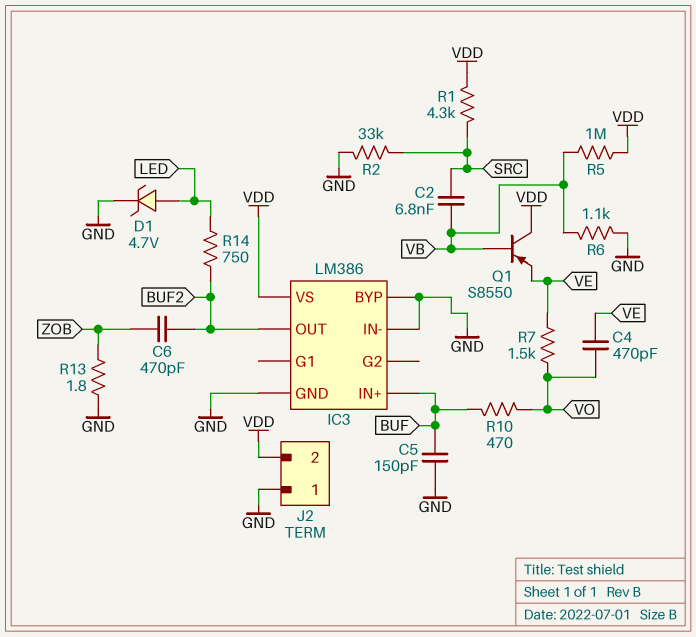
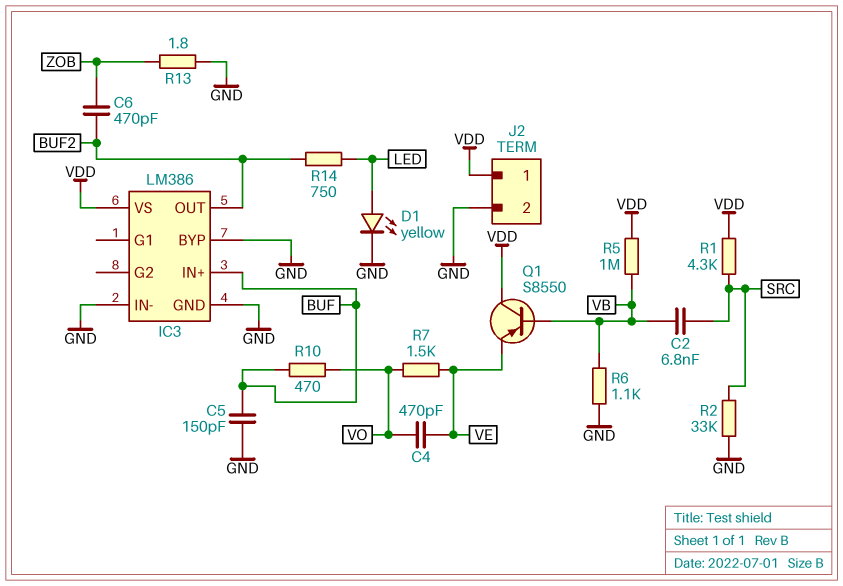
D1: zener 4.7V (A LED, K GND) -> LED yellow (A LED, K GND)
J2 pin 1: GND -> VDD
J2 pin 2: VDD -> GND

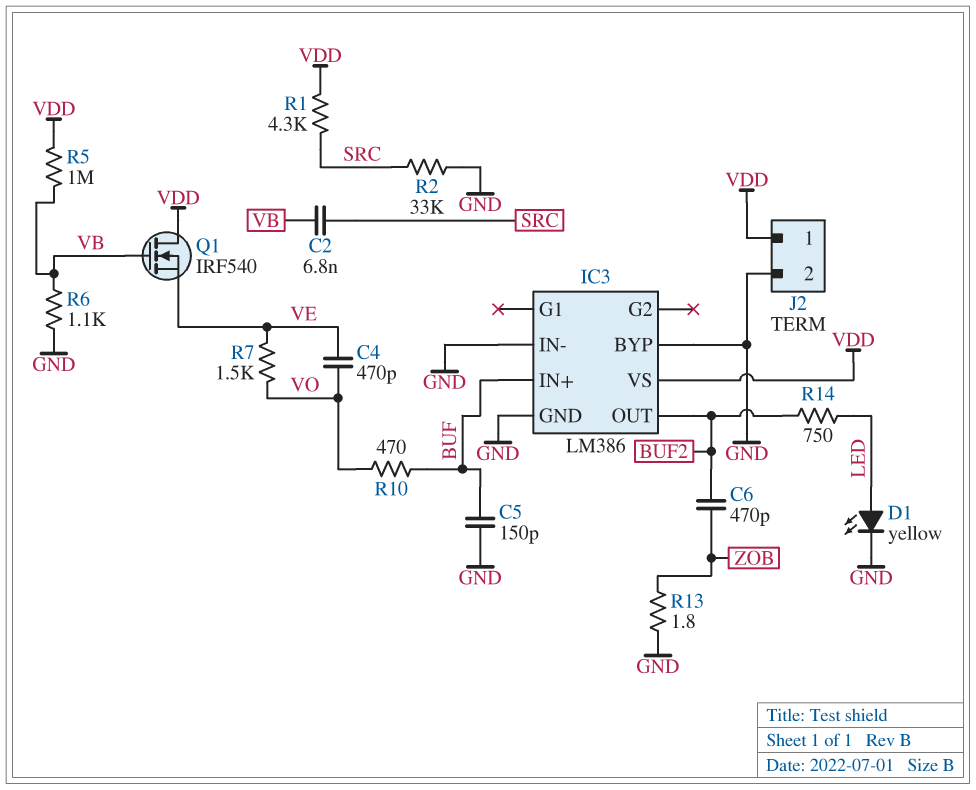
Q1: PNP S8550 (B VB, C VDD, E VE) -> NMOS IRF540 (G VB, D VDD, S VE)

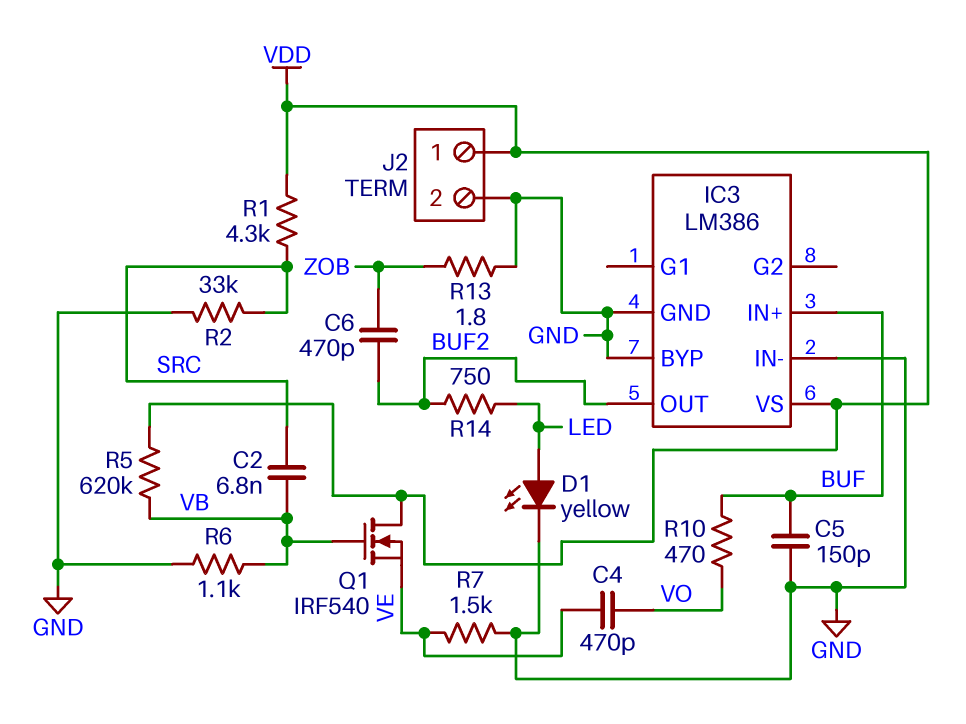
R5: 1M (VB, VDD) -> 620k (VB, VDD)
R7: 1.5k (VE, VO) -> 1.5k (GND, VE)

